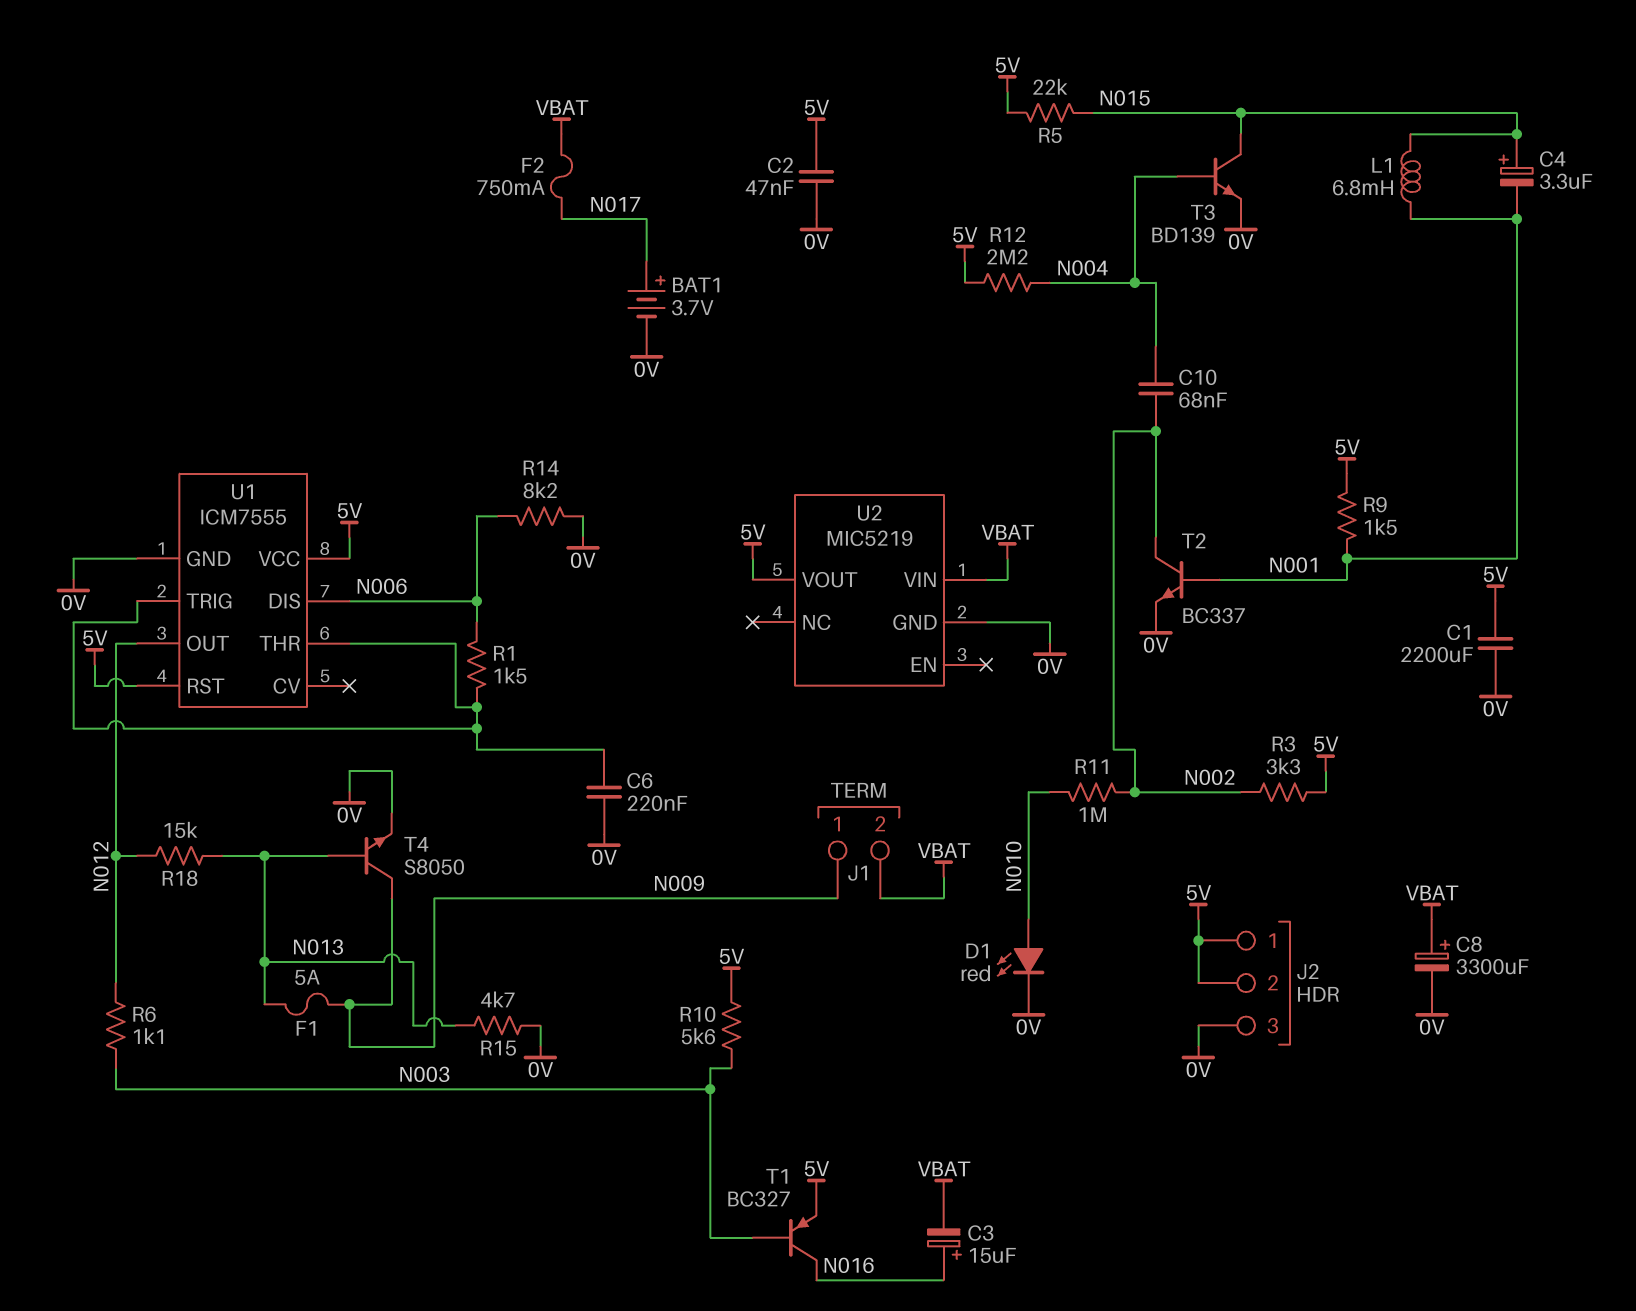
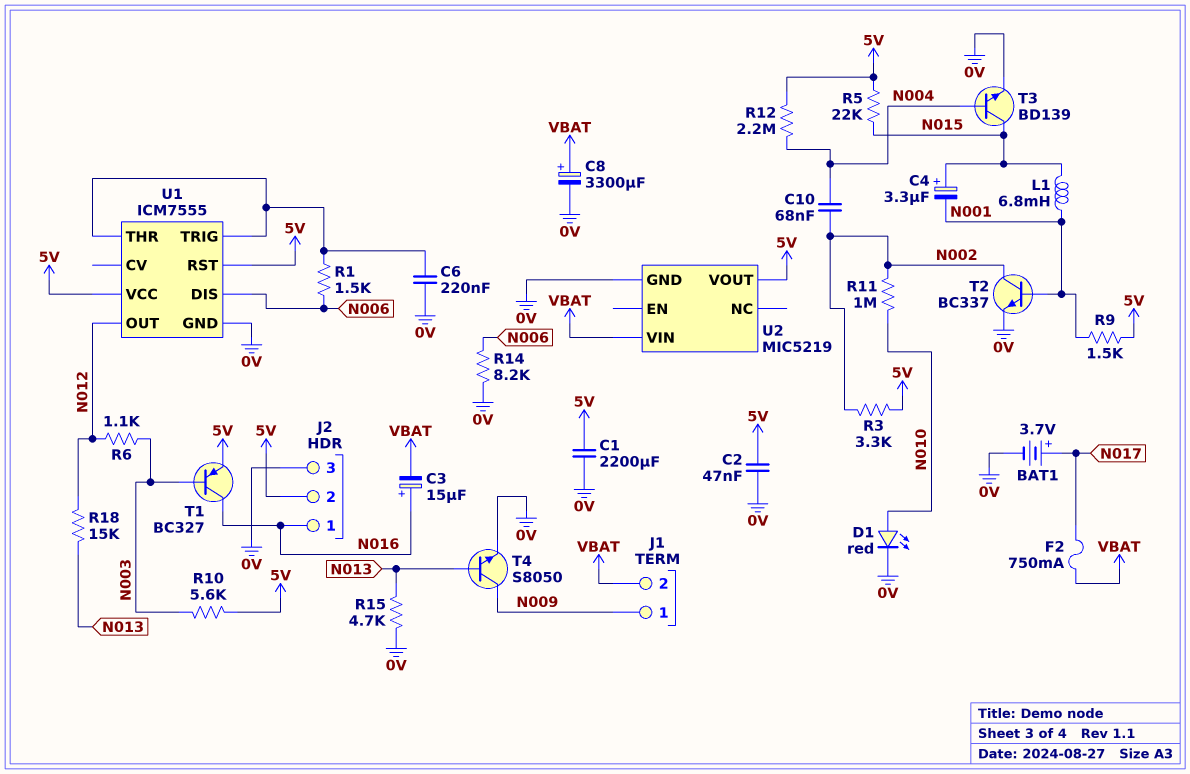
F1: 5A (N009, N013) -> none
J2 pin 1: 5V -> N016

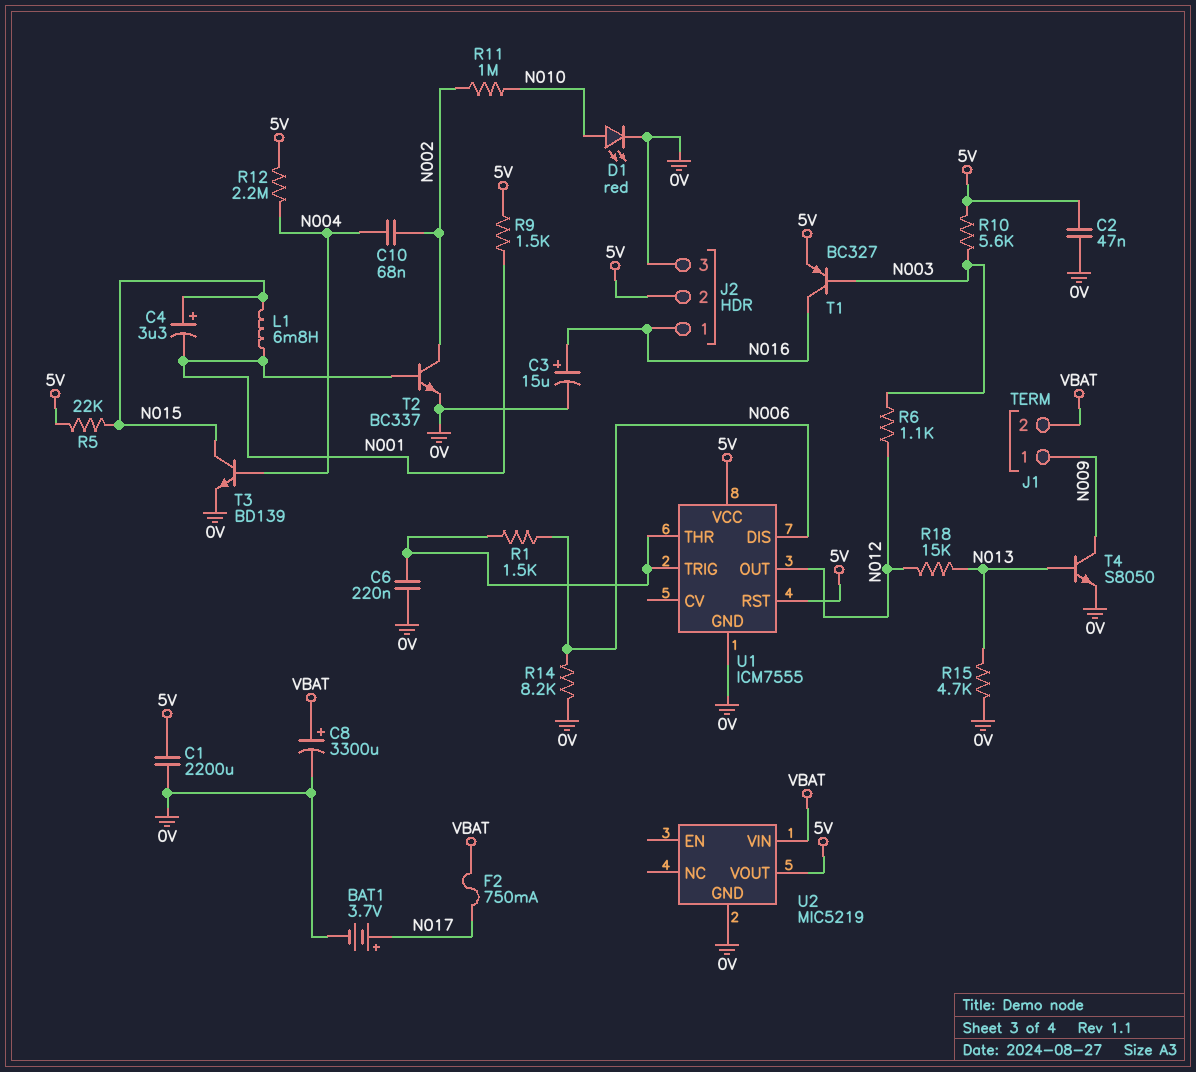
C3: 15uF (plus N016, minus VBAT) -> 15uF (plus N016, minus 0V)
R3: 3.3k (5V, N002) -> none

